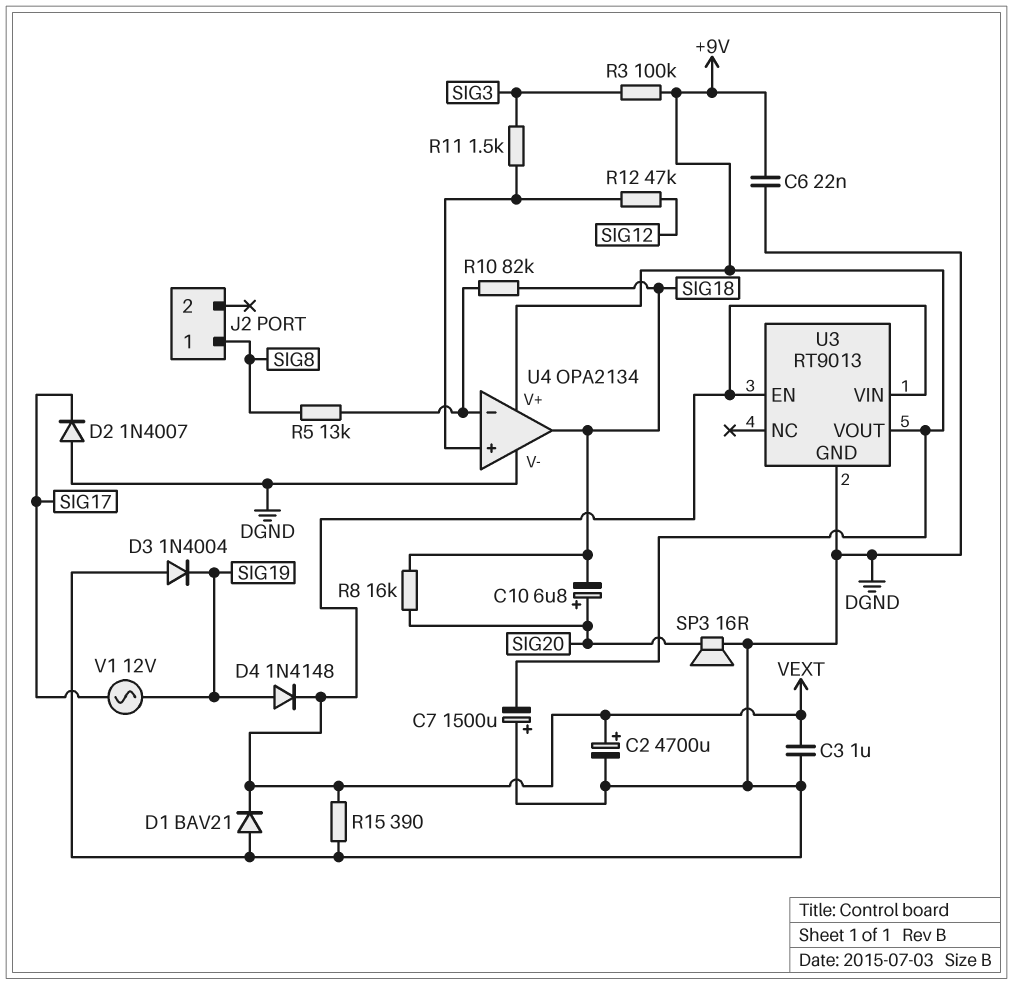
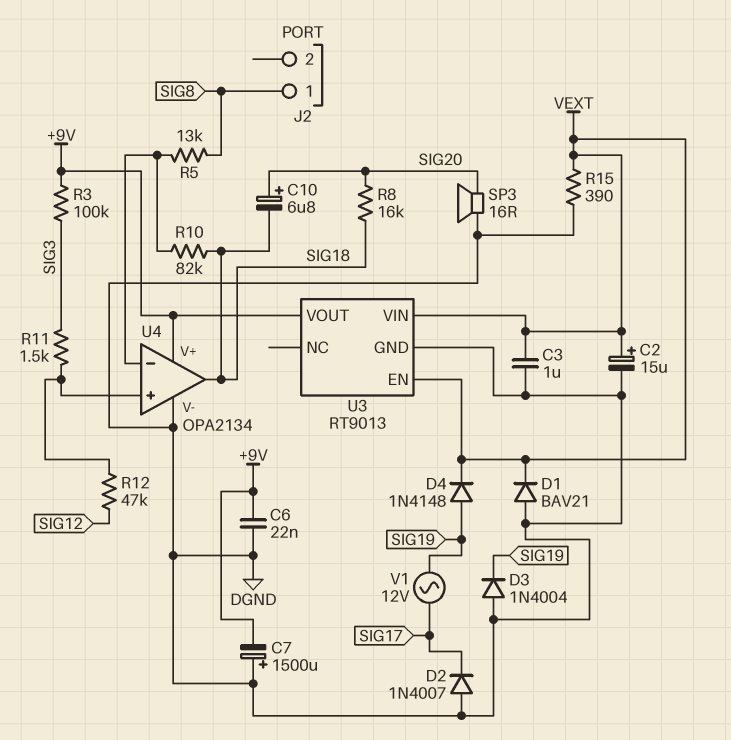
C2: 4700uF (plus VEXT, minus DGND) -> 15uF (plus VEXT, minus DGND)

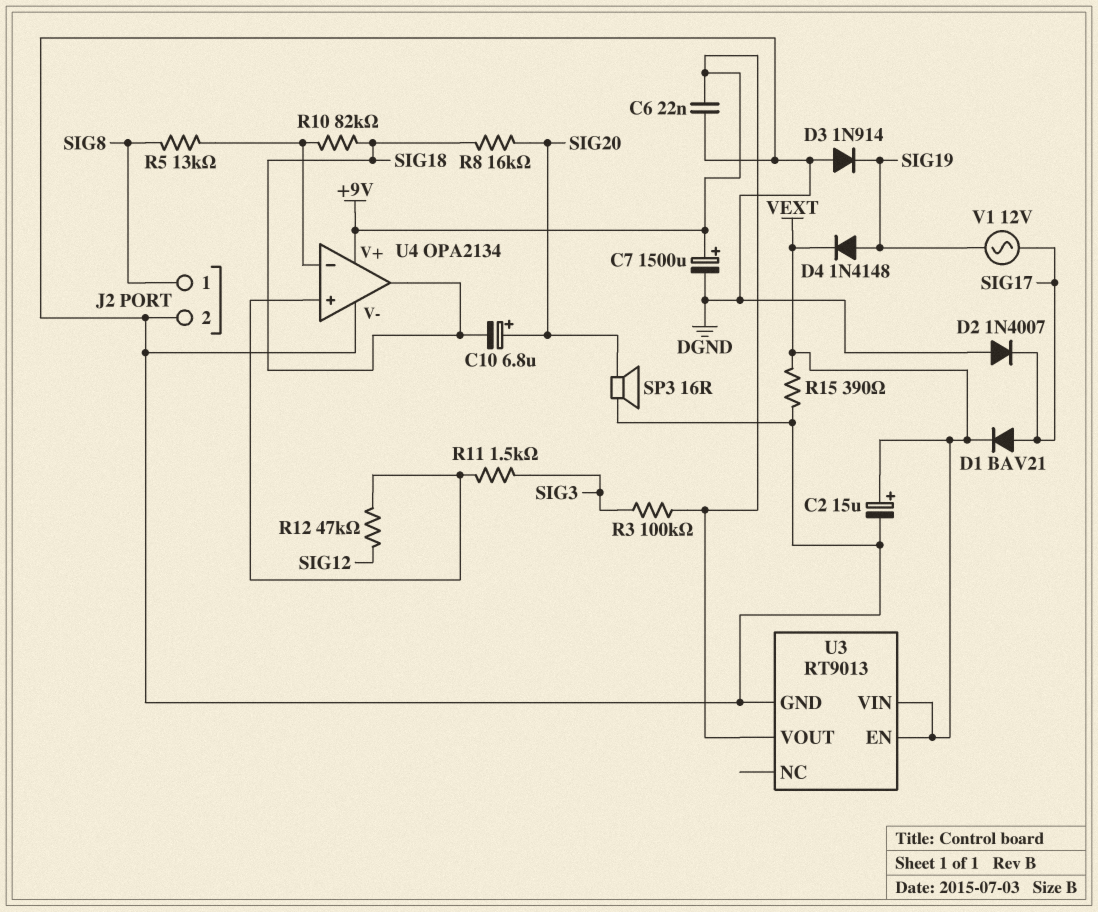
C3: 1uF (DGND, VEXT) -> none
C7: 1500uF (plus DGND, minus +9V) -> 1500uF (plus +9V, minus DGND)
D1: diode BAV21 (A DGND, K VEXT) -> diode BAV21 (A SIG17, K VEXT)
D3: diode 1N4004 (A DGND, K SIG19) -> diode 1N914 (A DGND, K SIG19)
J2 pin 2: none -> DGND

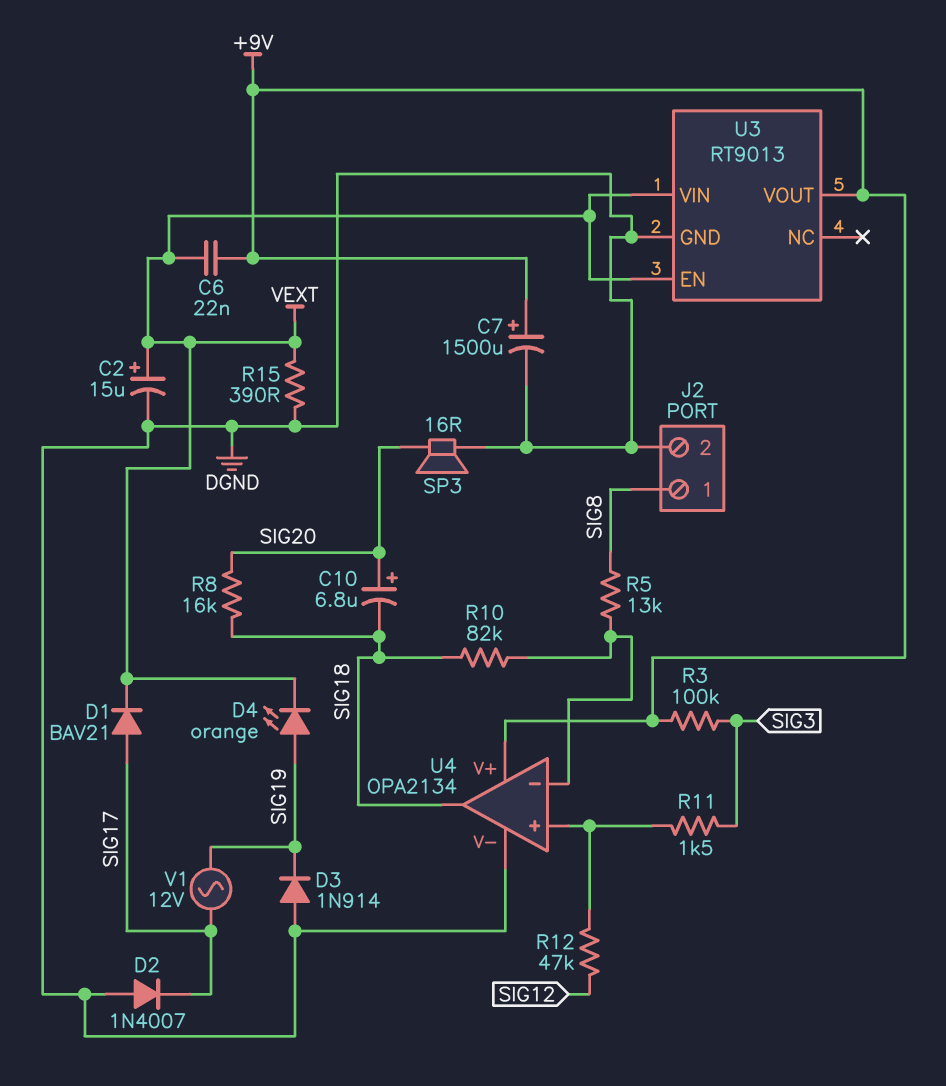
C6: 22nF (+9V, DGND) -> 22nF (+9V, VEXT)
D4: diode 1N4148 (A SIG19, K VEXT) -> LED orange (A SIG19, K VEXT)

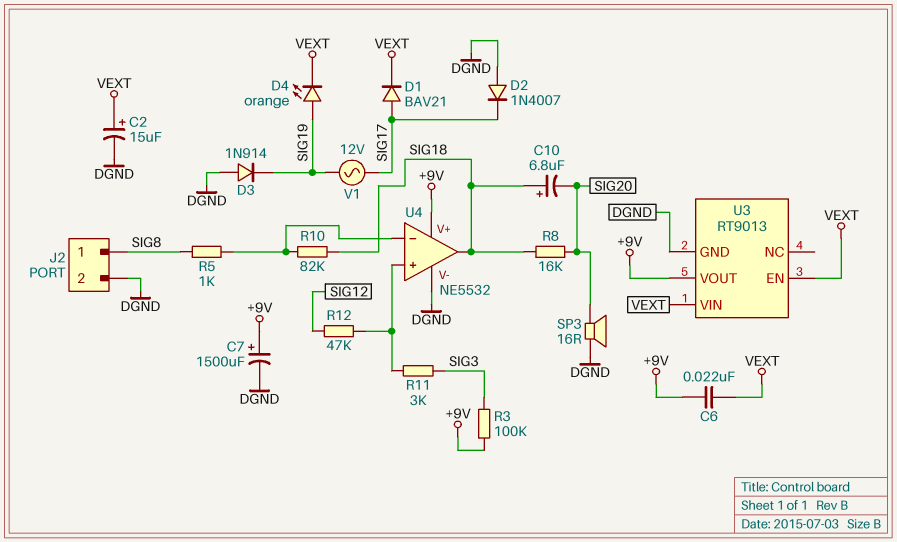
C10: 6.8uF (plus SIG20, minus SIG18) -> 6.8uF (plus SIG18, minus SIG20)
R5: 13k (SIG8, U4/in-) -> 1k (SIG8, U4/in-)
R11: 1.5k (SIG3, U4/in+) -> 3k (SIG3, U4/in+)
R15: 390 (DGND, VEXT) -> none
U4: OPA2134 -> NE5532

